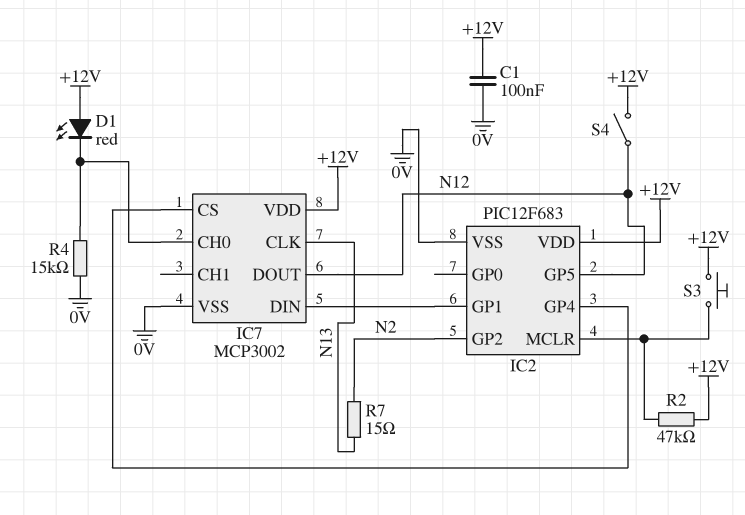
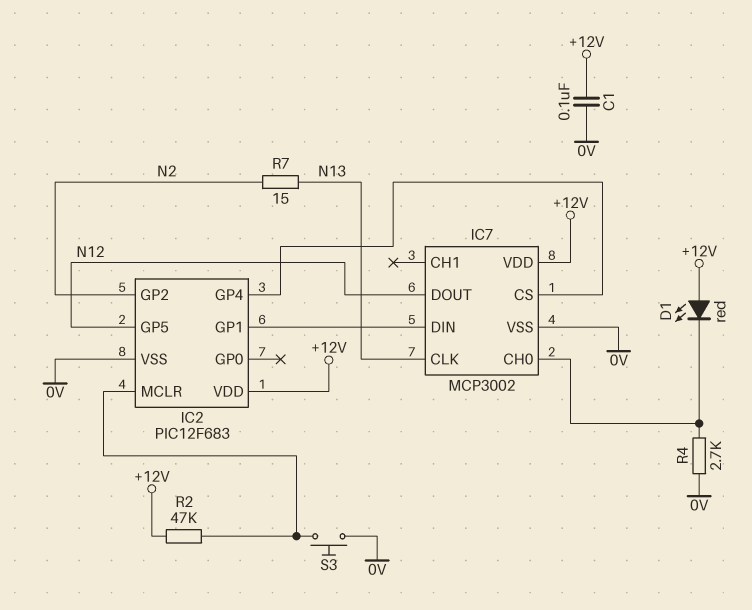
R4: 15k (0V, IC7/CH0) -> 2.7k (0V, IC7/CH0)
S3: button (+12V, IC2/MCLR) -> button (0V, IC2/MCLR)
S4: switch (+12V, N12) -> none

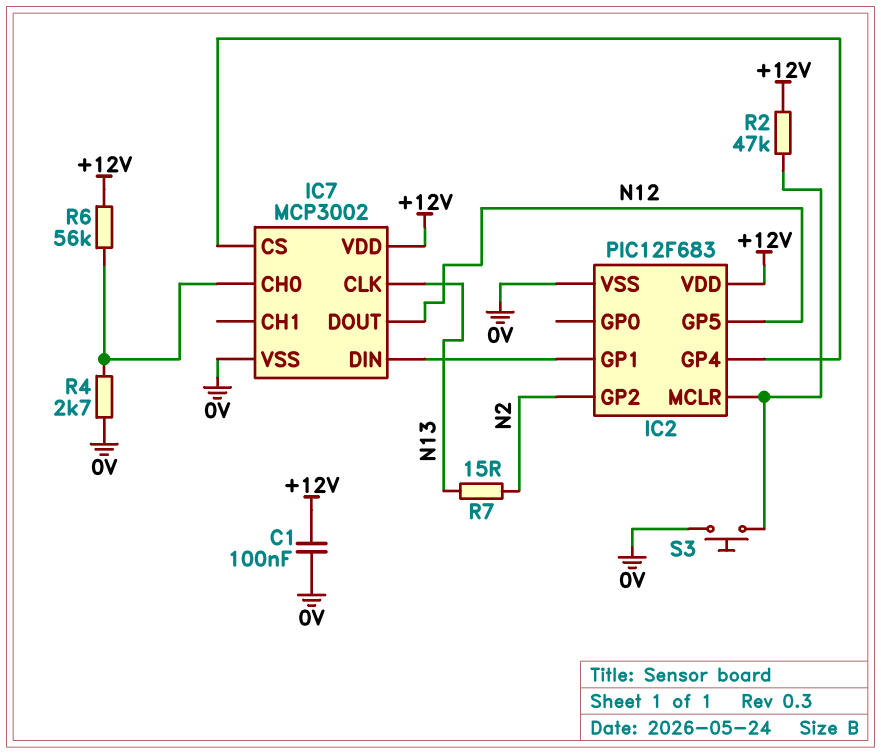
D1: LED red (A +12V, K IC7/CH0) -> none
R6: none -> 56k (+12V, IC7/CH0)

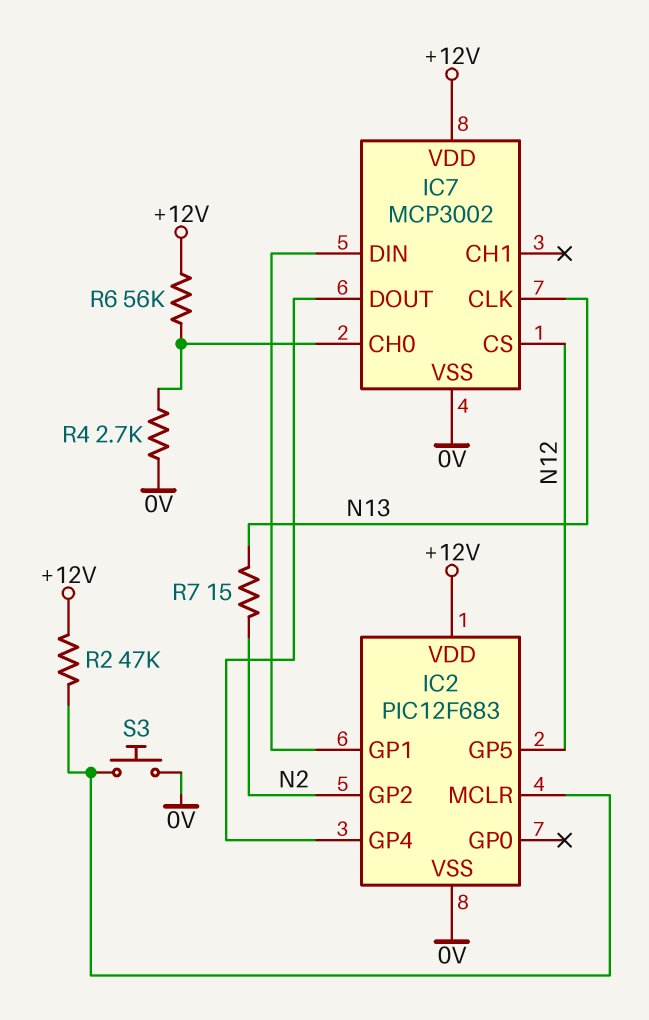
C1: 100nF (+12V, 0V) -> none
IC7 pin CS: IC2/GP4 -> N12
IC7 pin DOUT: N12 -> IC2/GP4

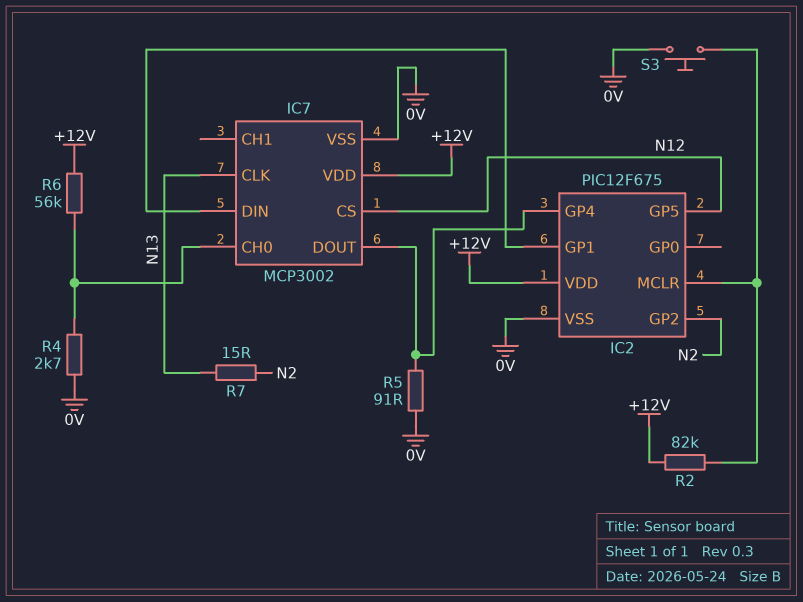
IC2: PIC12F683 -> PIC12F675
R2: 47k (+12V, IC2/MCLR) -> 82k (+12V, IC2/MCLR)
R5: none -> 91 (0V, IC2/GP4)

